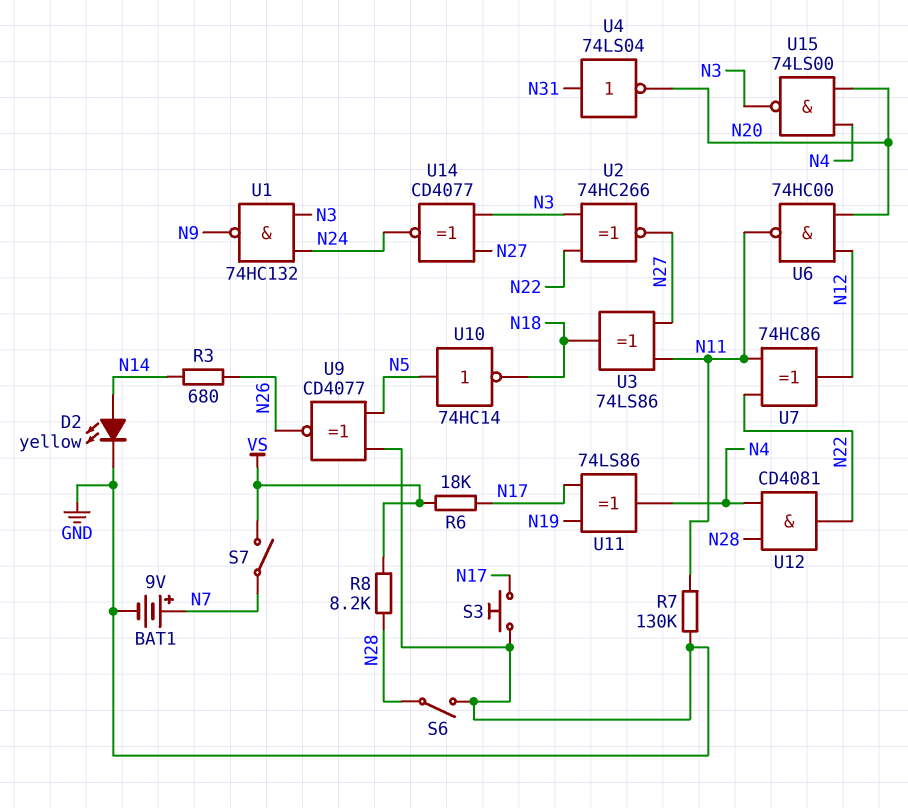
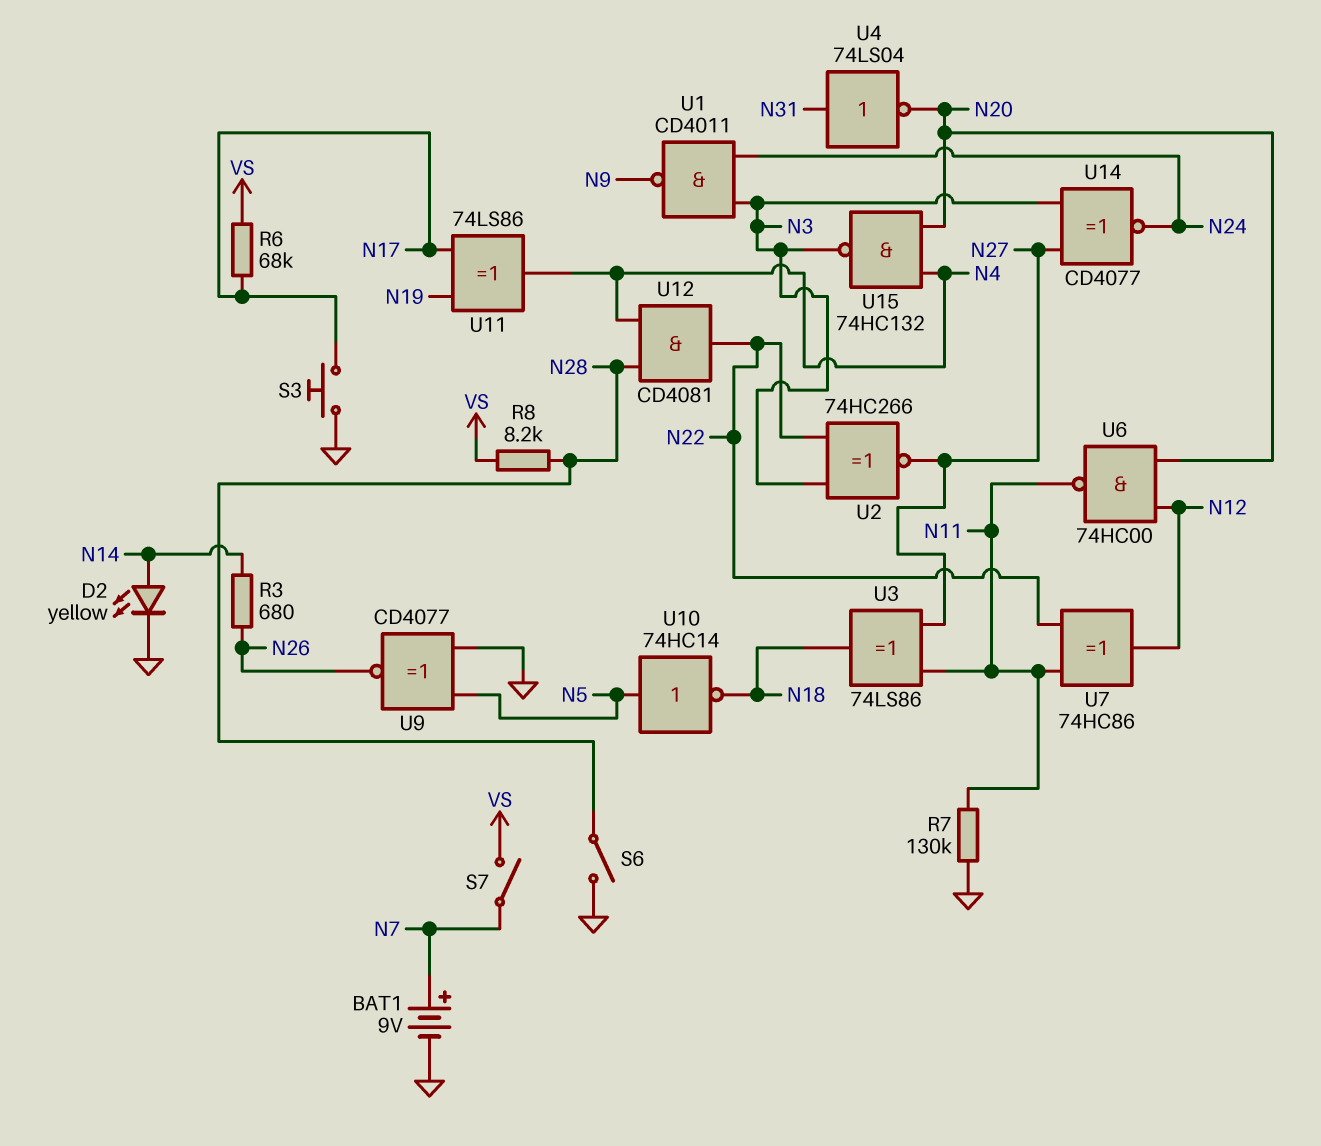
R6: 18k (N17, VS) -> 68k (N17, VS)
U1: NAND 74HC132 (in N3, in N24, out N9) -> NAND CD4011 (in N3, in N24, out N9)
U15: NAND 74LS00 (in N4, in N20, out N3) -> NAND 74HC132 (in N4, in N20, out N3)

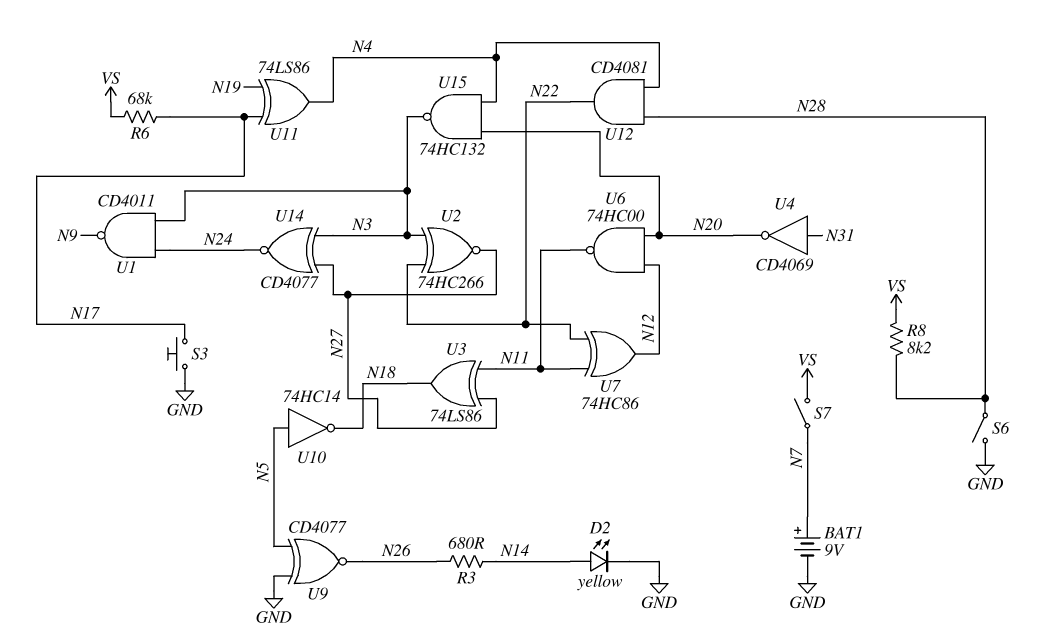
R7: 130k (GND, N11) -> none
U4: NOT 74LS04 (in N31, out N20) -> NOT CD4069 (in N31, out N20)

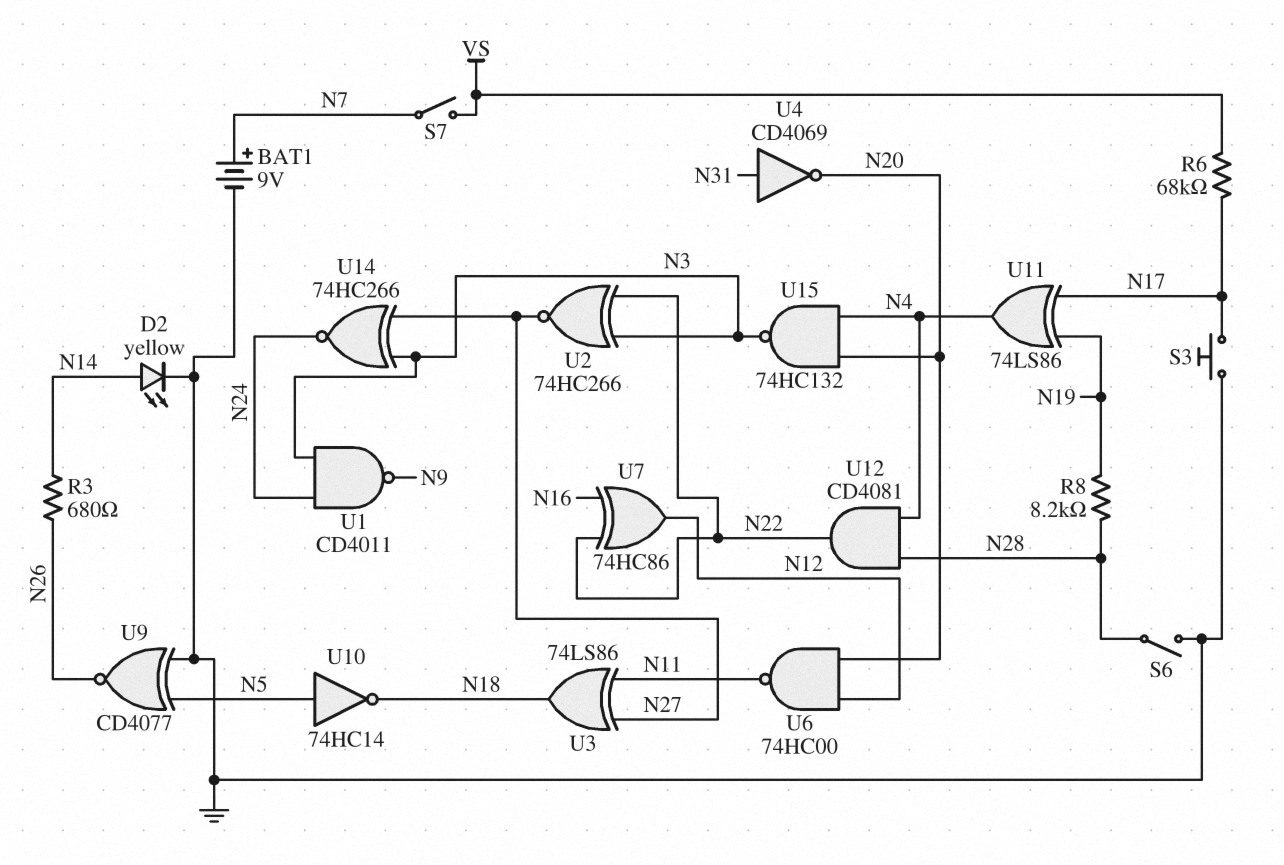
R8: 8.2k (N28, VS) -> 8.2k (N19, N28)
U7: XOR 74HC86 (in N11, in N22, out N12) -> XOR 74HC86 (in N16, in N22, out N12)
U14: XNOR CD4077 (in N3, in N27, out N24) -> XNOR 74HC266 (in N3, in N27, out N24)

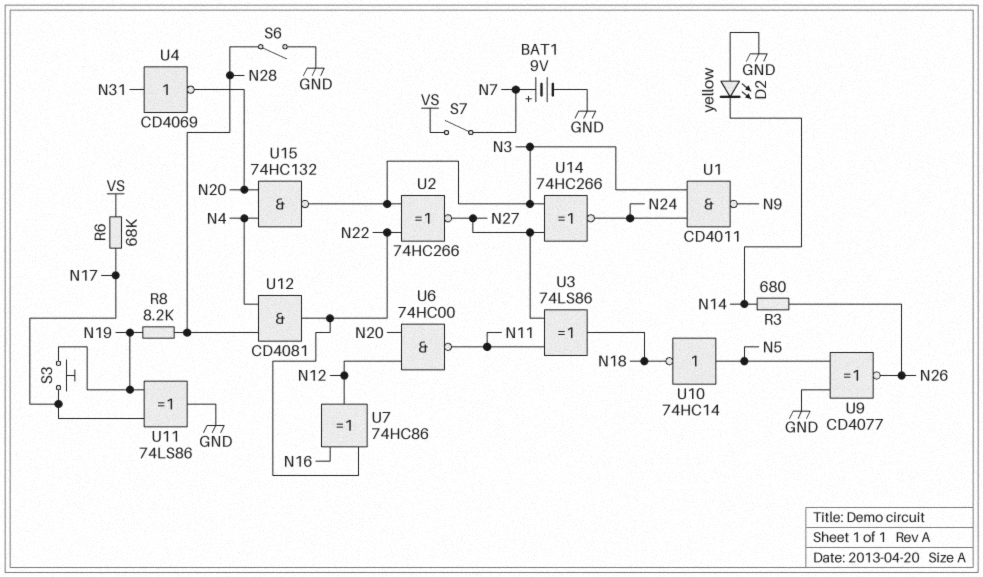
D2: LED yellow (A N14, K GND) -> LED yellow (A GND, K N14)
S3: button (GND, N17) -> button (N17, N19)
U11: XOR 74LS86 (in N17, in N19, out N4) -> XOR 74LS86 (in N17, in N19, out GND)

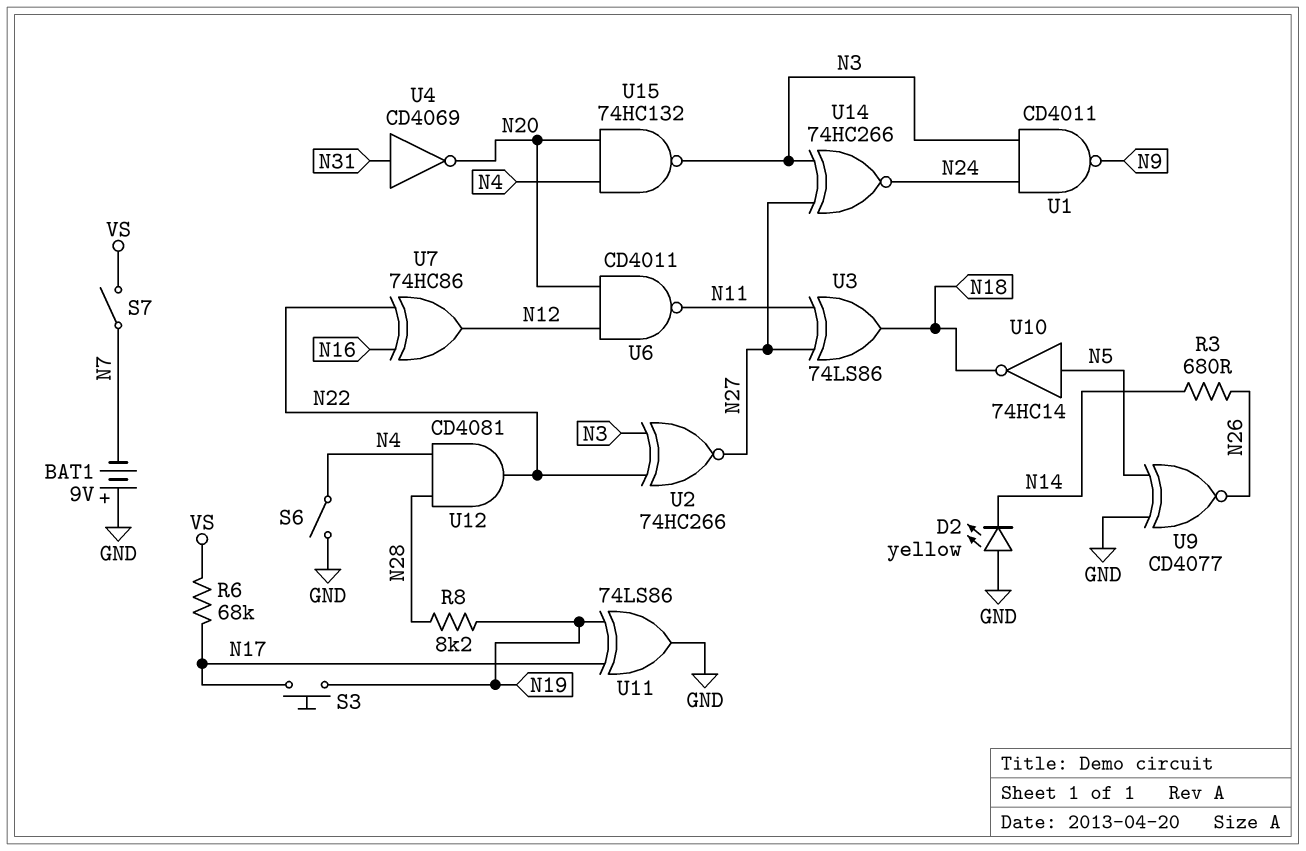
BAT1: 9V (plus N7, minus GND) -> 9V (plus GND, minus N7)
S6: switch (GND, N28) -> switch (GND, N4)
U6: NAND 74HC00 (in N12, in N20, out N11) -> NAND CD4011 (in N12, in N20, out N11)

